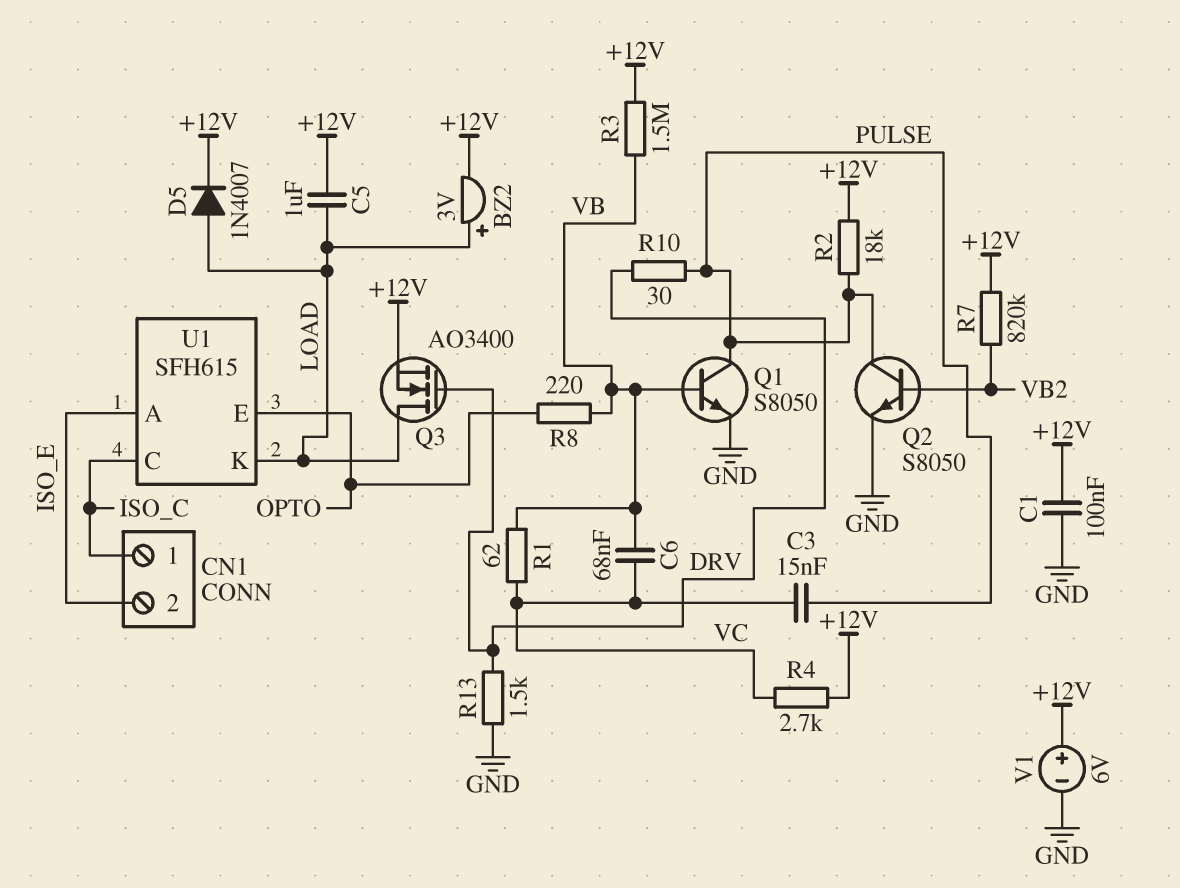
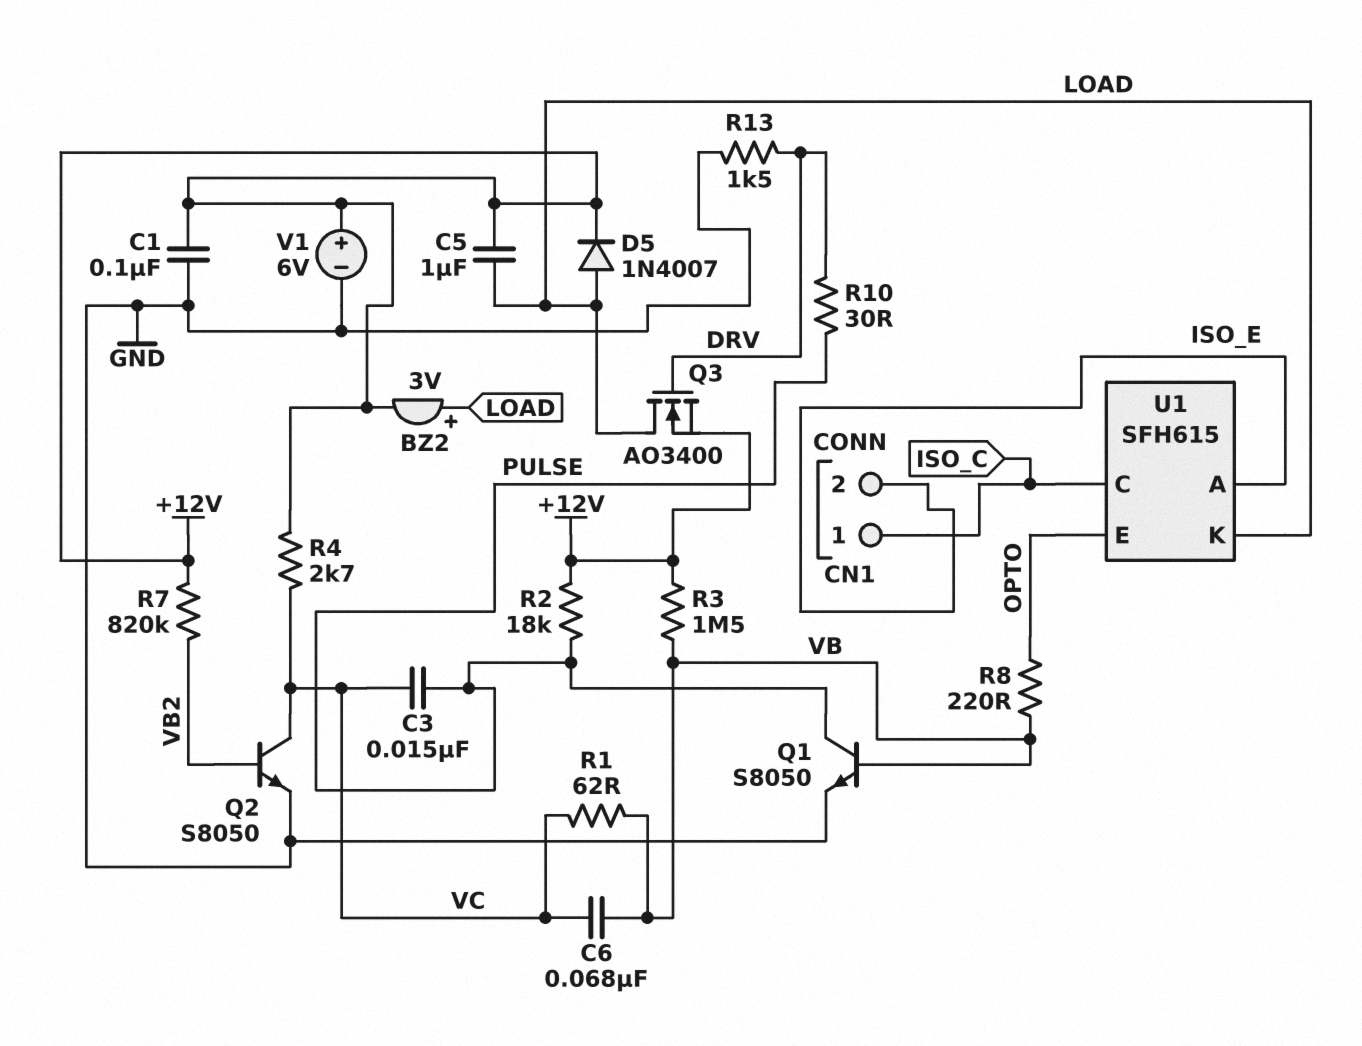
Q2: NPN S8050 (B VB2, C PULSE, E GND) -> NPN S8050 (B VB2, C VC, E GND)

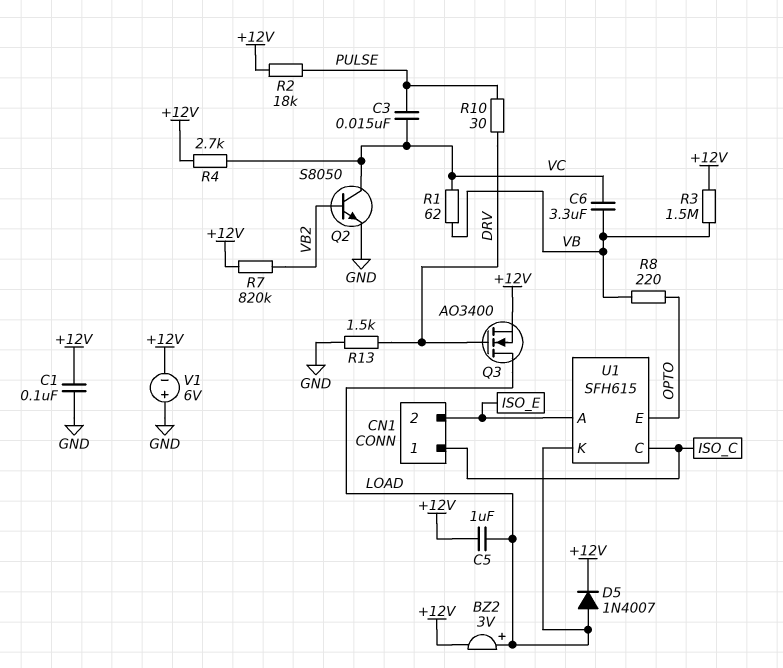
C6: 68nF (VB, VC) -> 3.3uF (VB, VC)
Q1: NPN S8050 (B VB, C PULSE, E GND) -> none
V1: 6V (plus +12V, minus GND) -> 6V (plus GND, minus +12V)

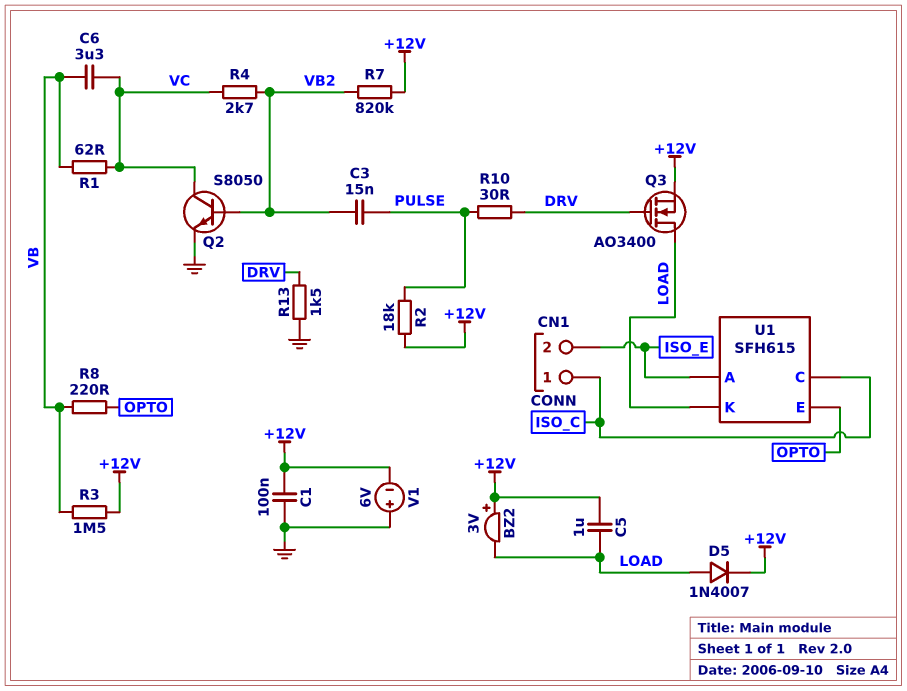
BZ2: buzzer 3V (plus LOAD, minus +12V) -> buzzer 3V (plus +12V, minus LOAD)
C3: 15nF (PULSE, VC) -> 15nF (PULSE, VB2)
R4: 2.7k (+12V, VC) -> 2.7k (VB2, VC)

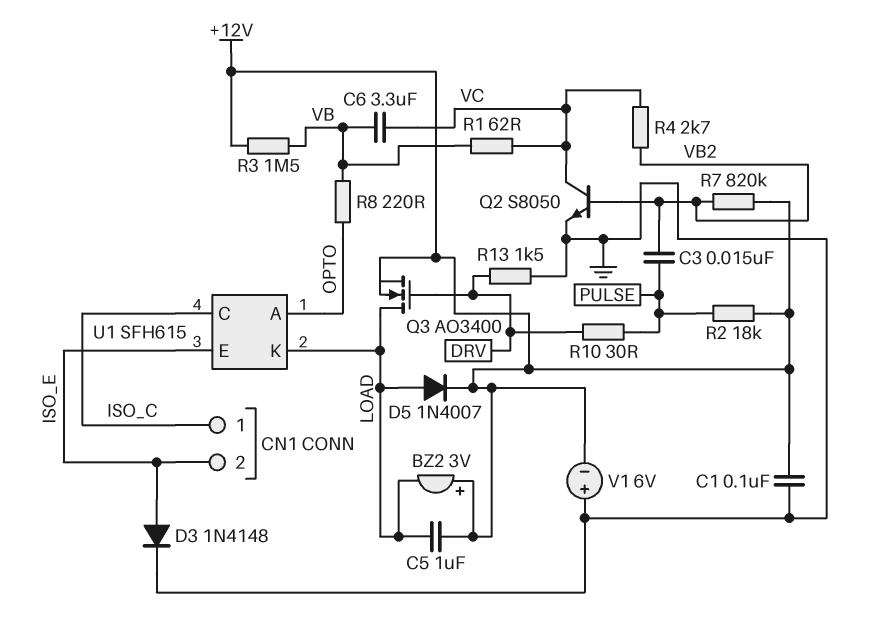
D3: none -> diode 1N4148 (A ISO_E, K GND)
U1 pin A: ISO_E -> OPTO
U1 pin E: OPTO -> ISO_E

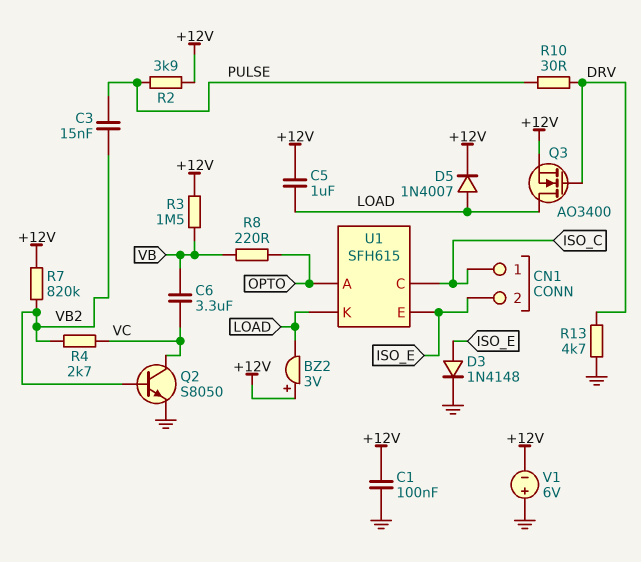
R1: 62 (VB, VC) -> none
R2: 18k (+12V, PULSE) -> 3.9k (+12V, PULSE)
R13: 1.5k (DRV, GND) -> 4.7k (DRV, GND)

